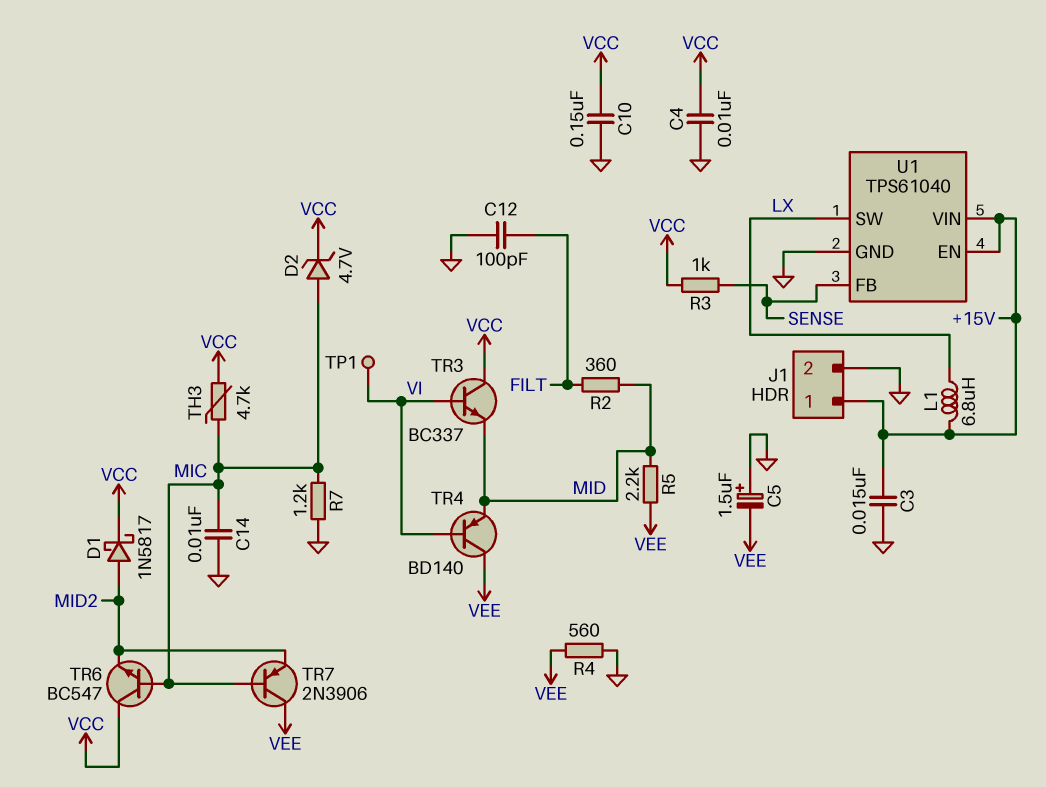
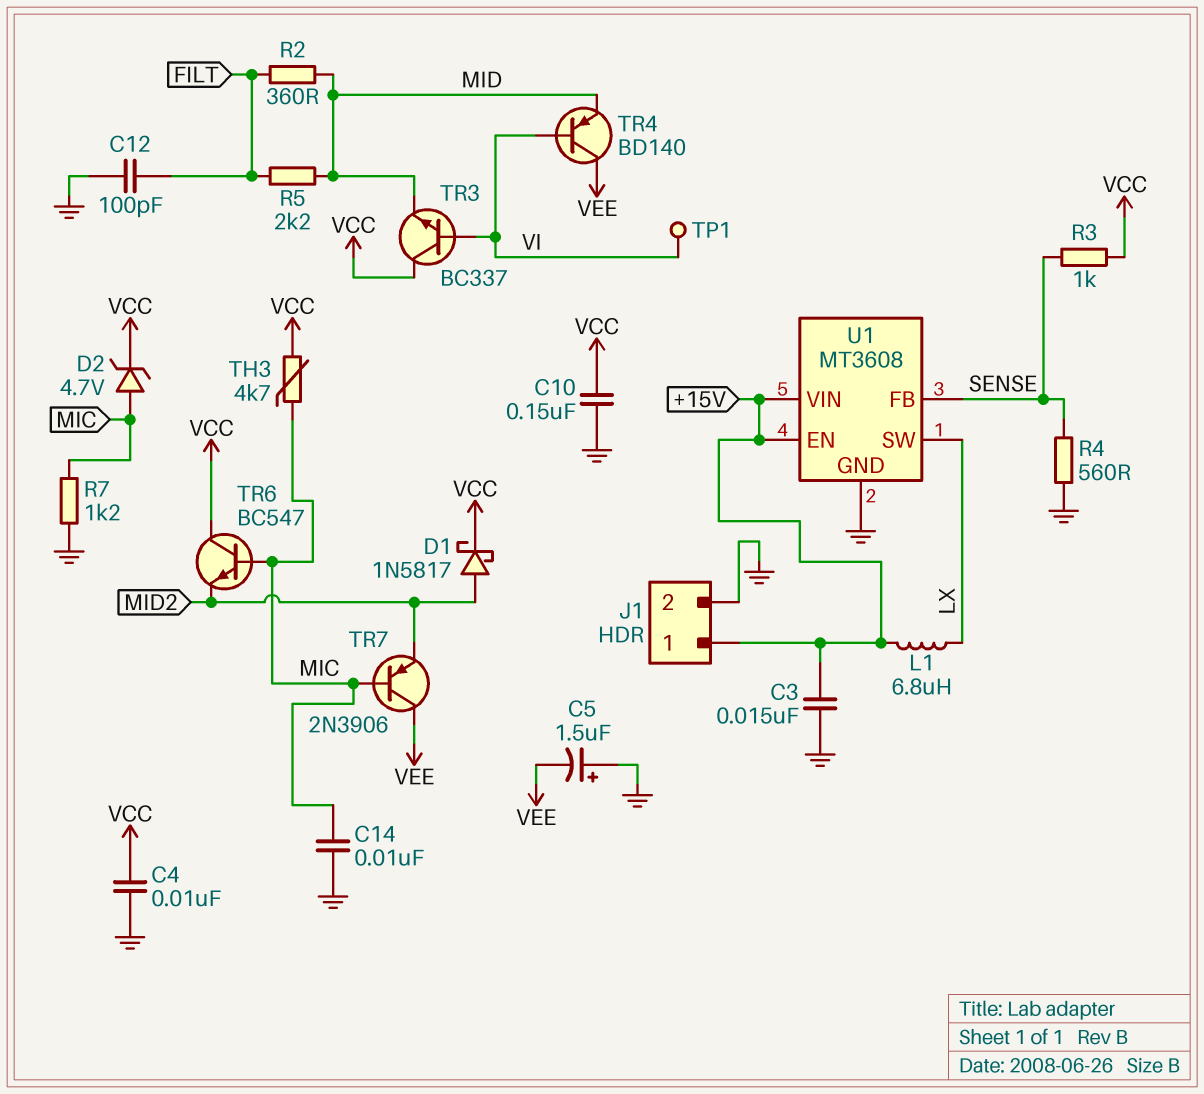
R4: 560 (GND, VEE) -> 560 (GND, SENSE)
R5: 2.2k (MID, VEE) -> 2.2k (FILT, MID)
U1: TPS61040 -> MT3608

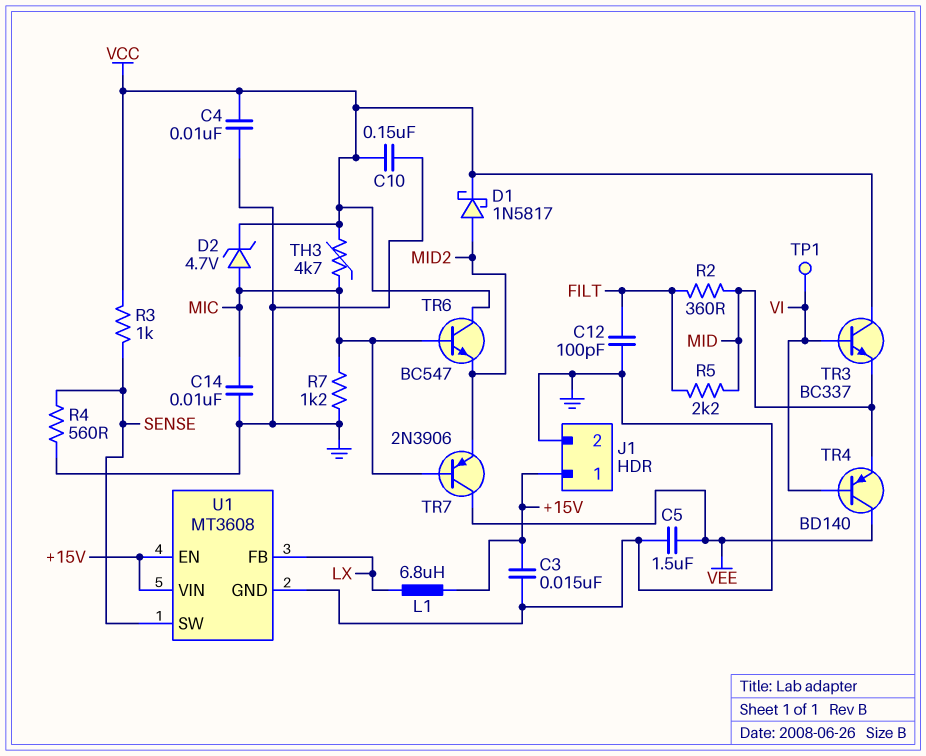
C5: 1.5uF (plus GND, minus VEE) -> 1.5uF (GND, VEE)
U1 pin FB: SENSE -> LX
U1 pin SW: LX -> SENSE

